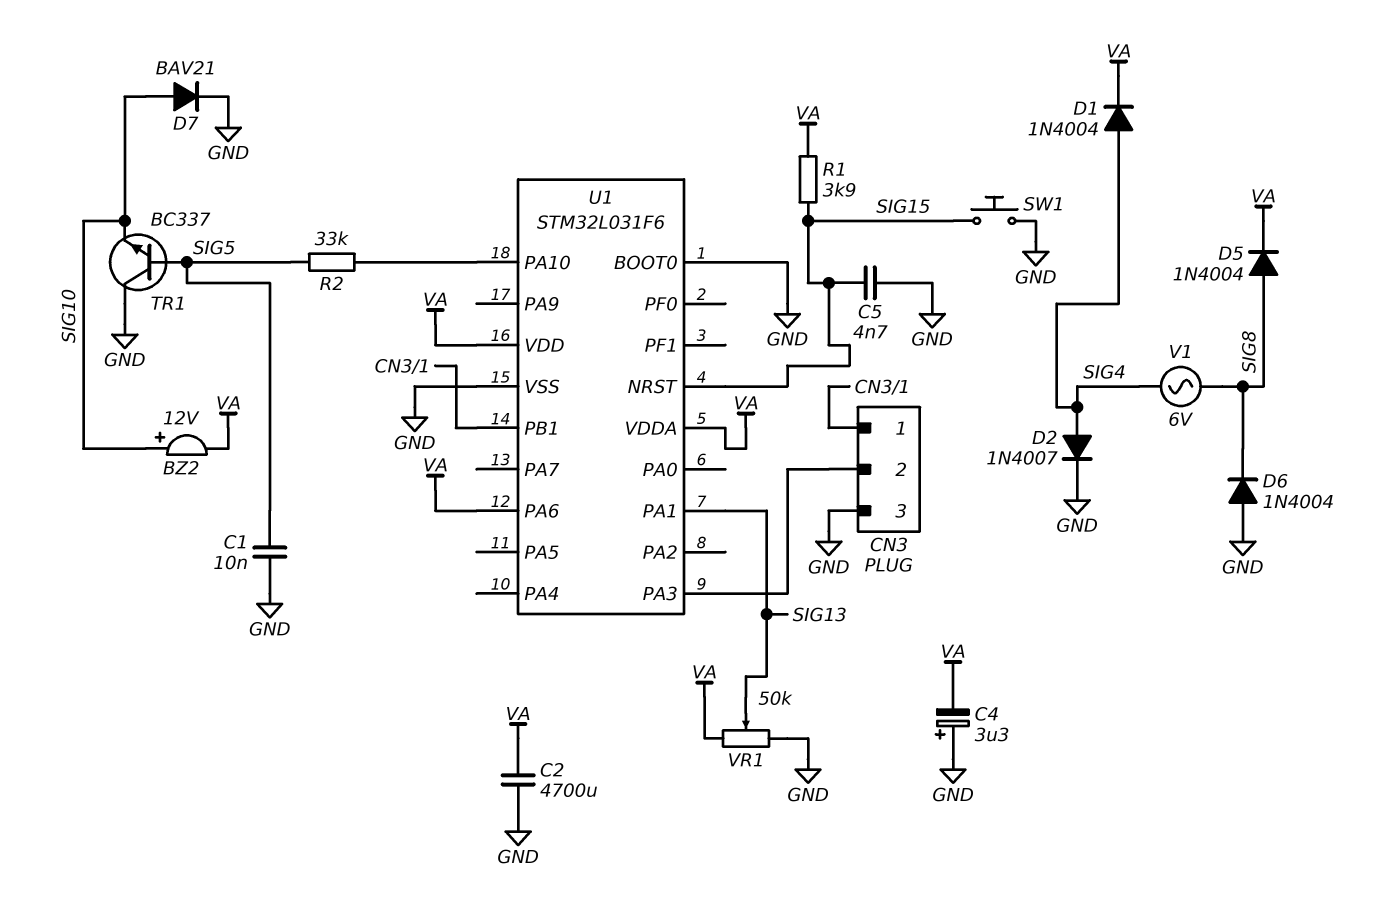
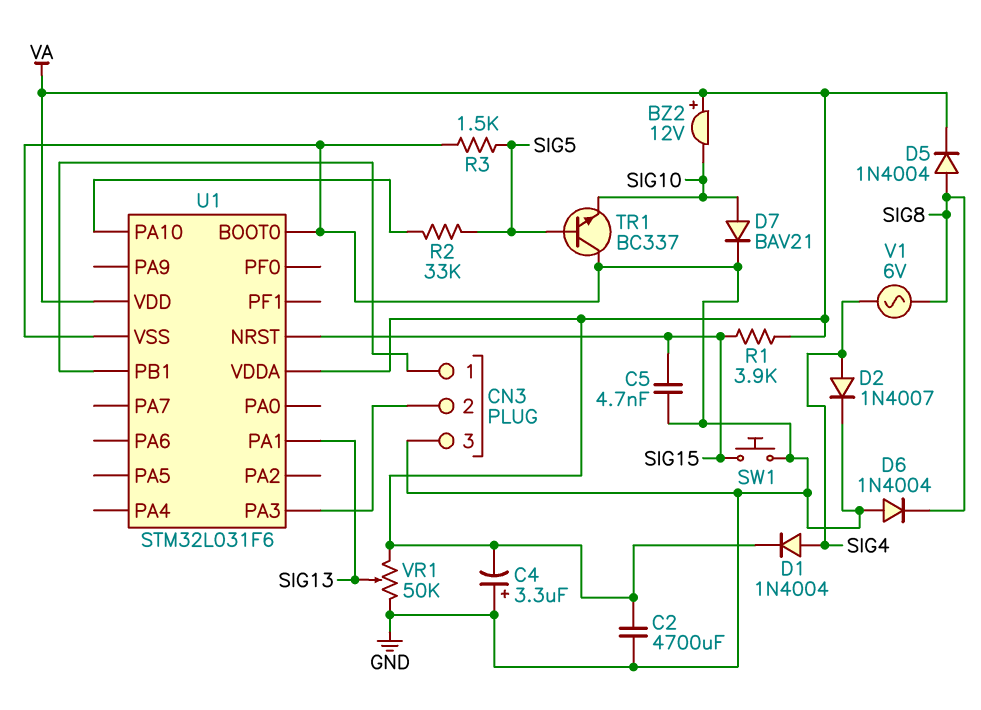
BZ2: buzzer 12V (plus SIG10, minus VA) -> buzzer 12V (plus VA, minus SIG10)
C1: 10nF (GND, SIG5) -> none
R3: none -> 1.5k (GND, SIG5)
U1 pin PA6: VA -> none

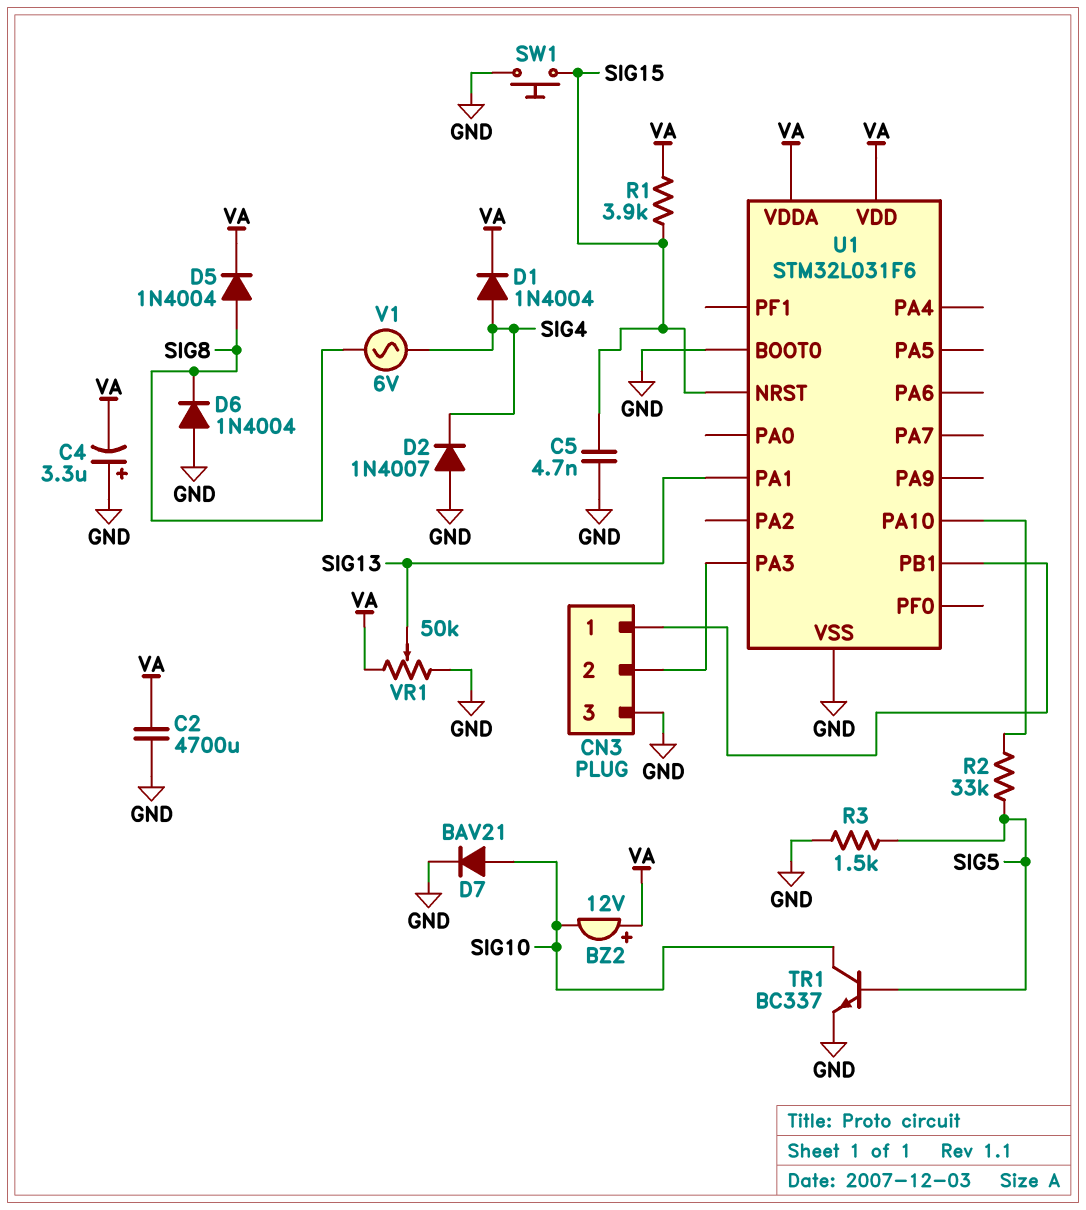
D2: diode 1N4007 (A SIG4, K GND) -> diode 1N4007 (A GND, K SIG4)
TR1: NPN BC337 (B SIG5, C GND, E SIG10) -> NPN BC337 (B SIG5, C SIG10, E GND)

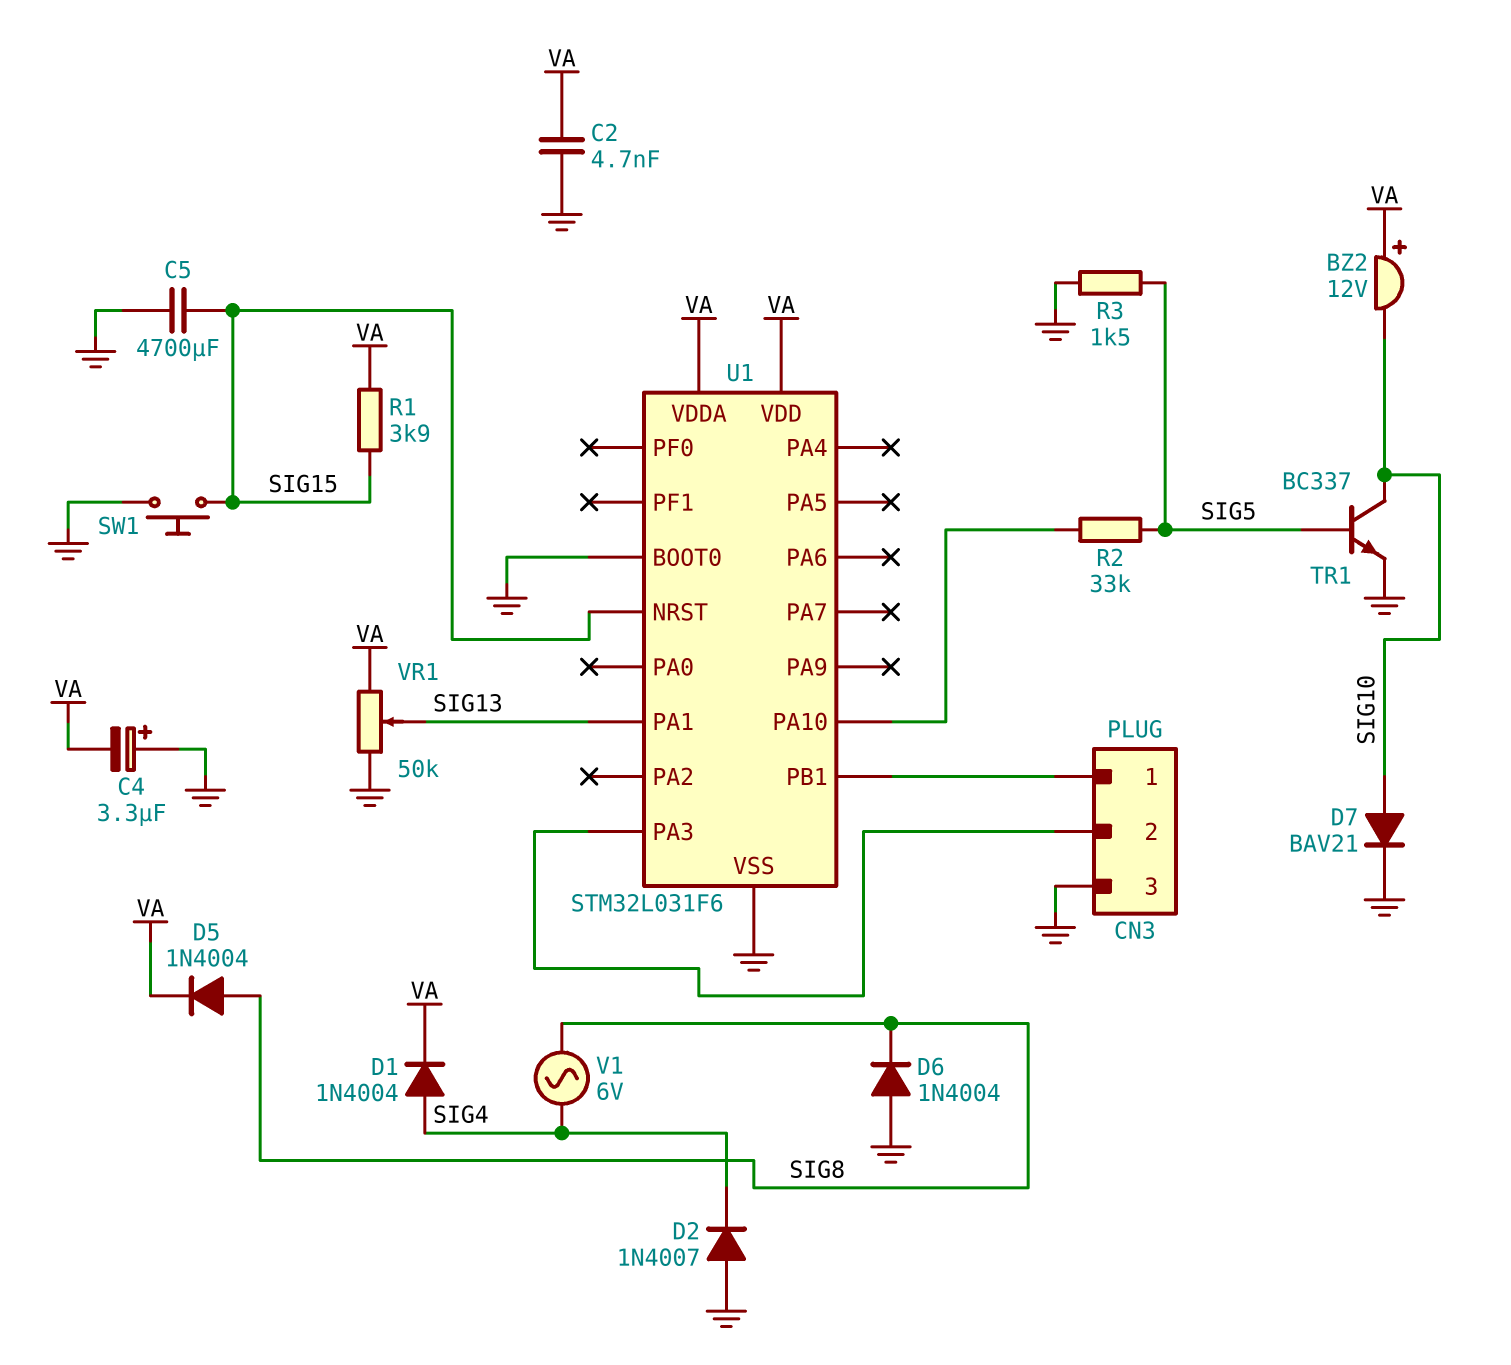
C2: 4700uF (GND, VA) -> 4.7nF (GND, VA)
C5: 4.7nF (GND, SIG15) -> 4700uF (GND, SIG15)

